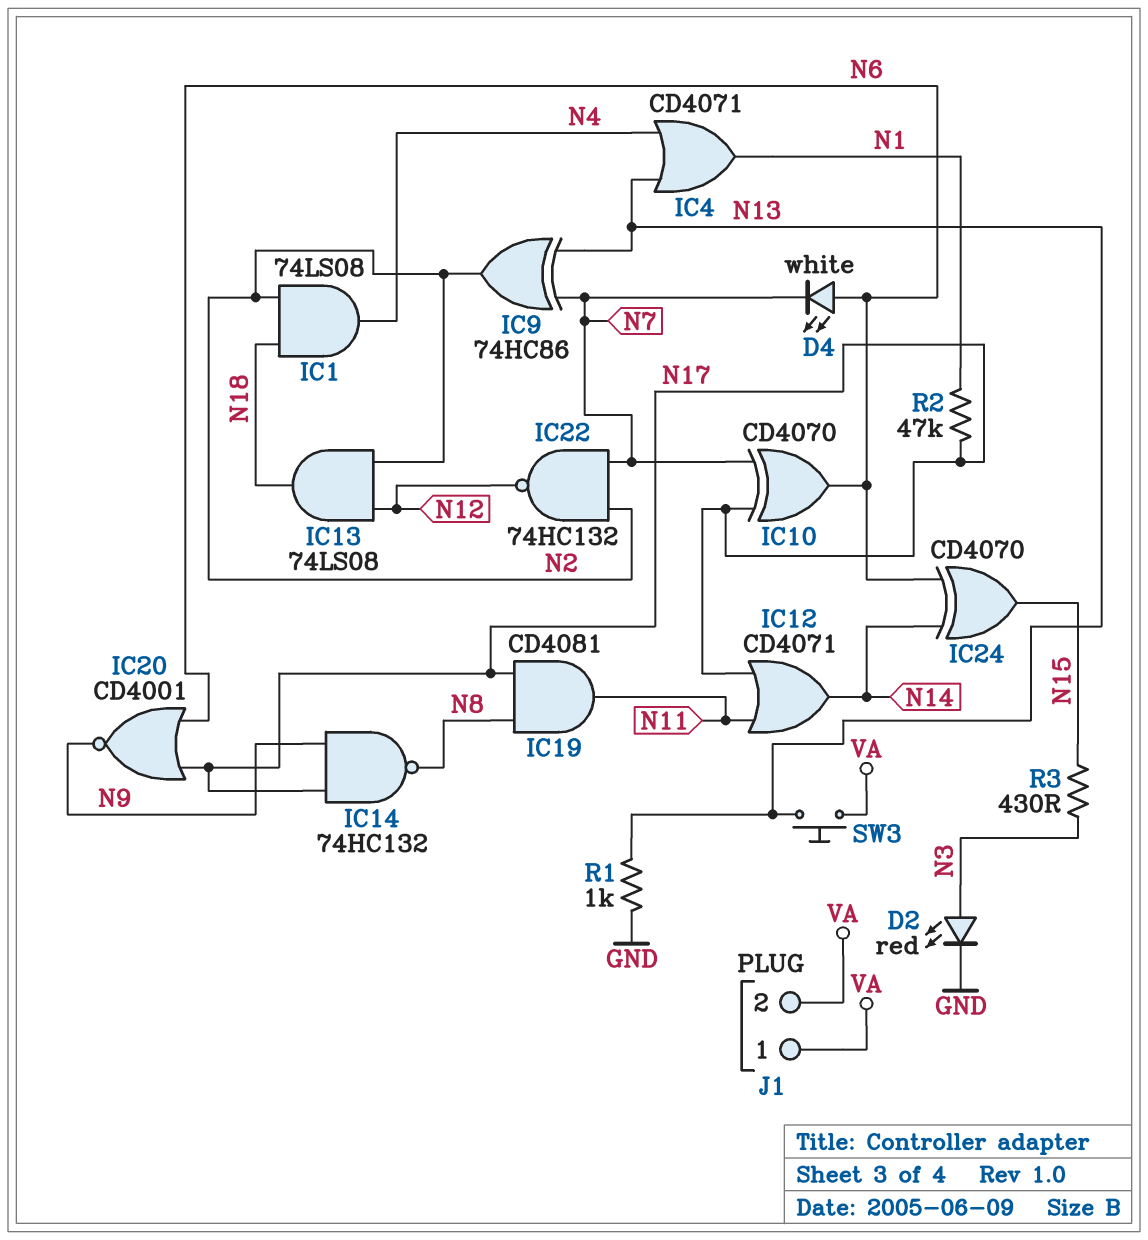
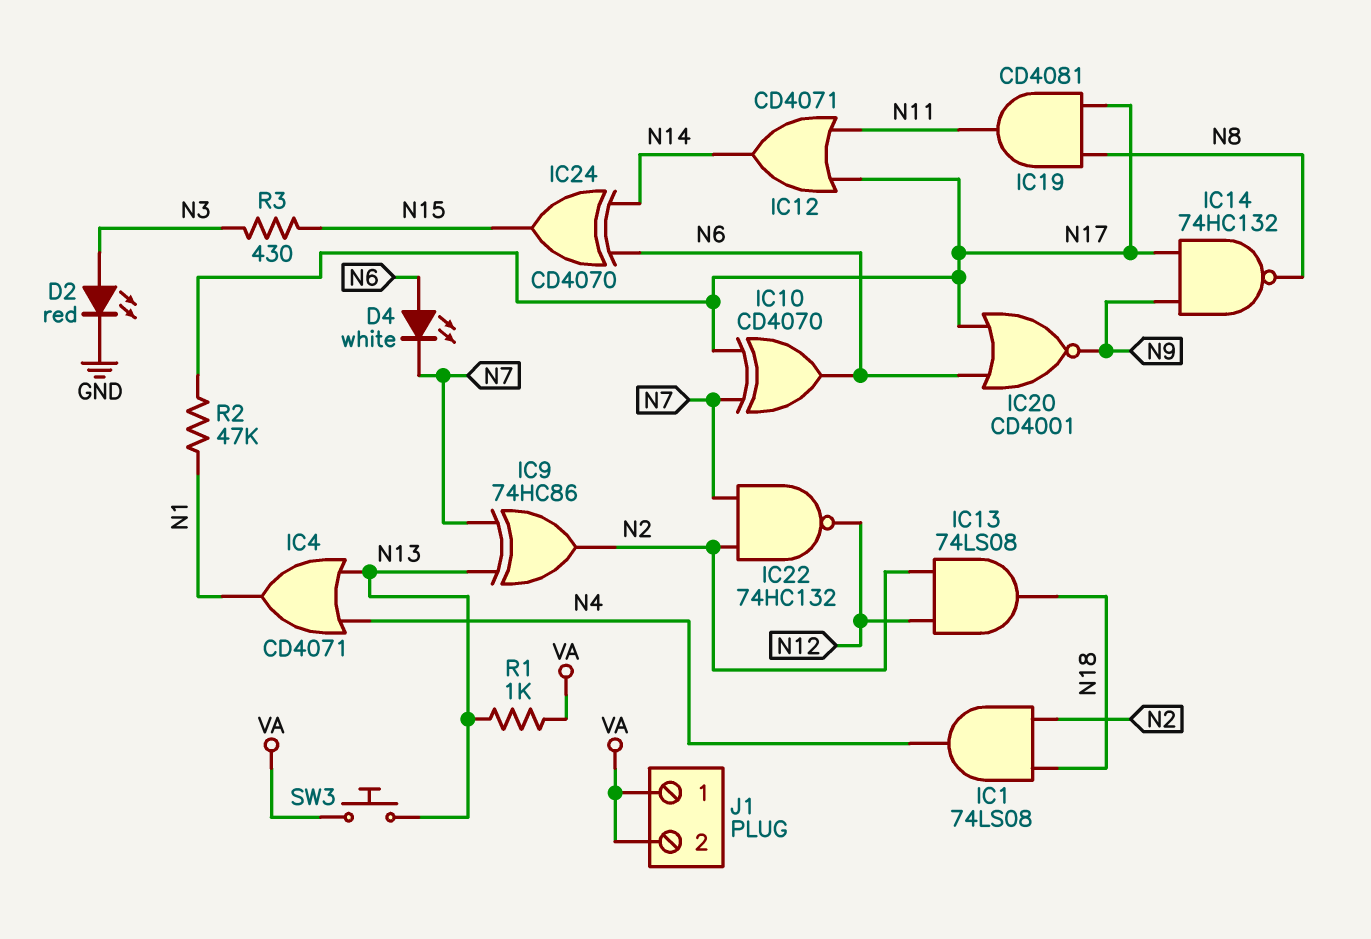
R1: 1k (GND, N13) -> 1k (N13, VA)

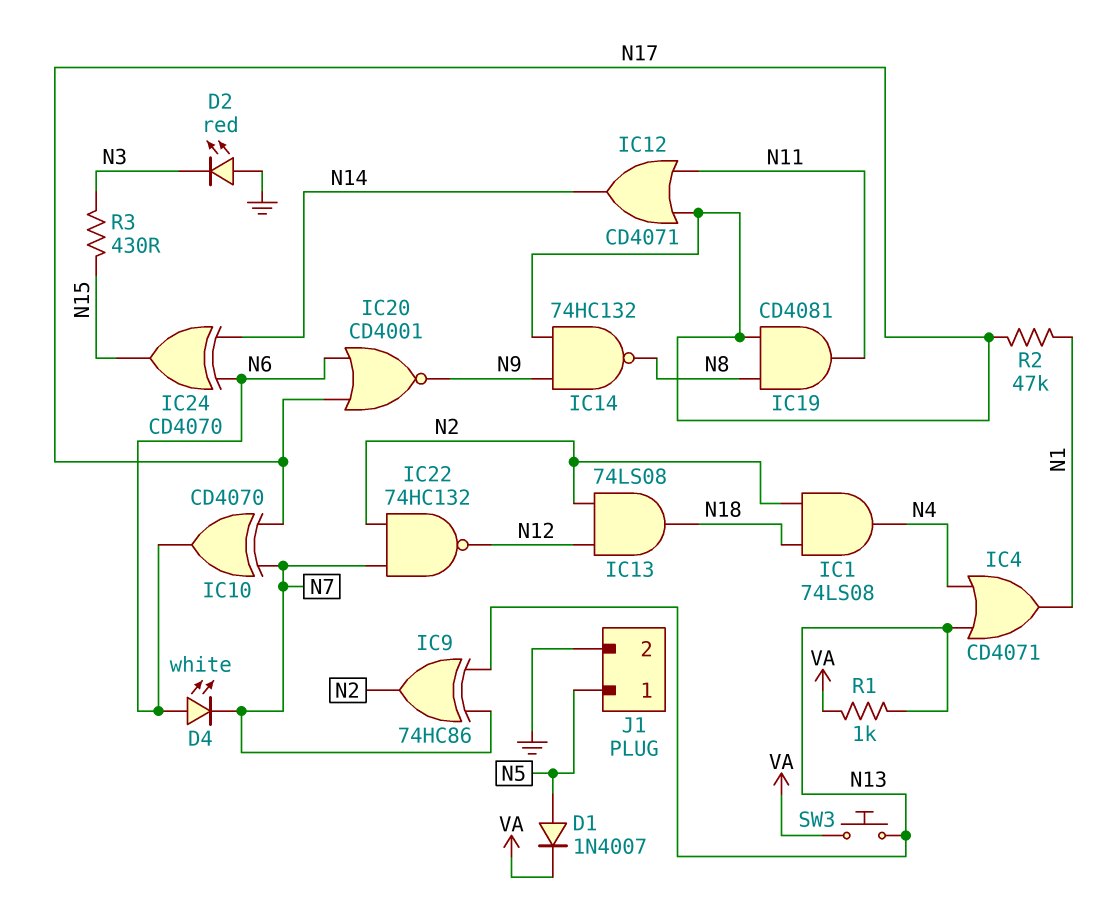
D1: none -> diode 1N4007 (A N5, K VA)
D2: LED red (A N3, K GND) -> LED red (A GND, K N3)
J1 pin 1: VA -> N5
J1 pin 2: VA -> GND

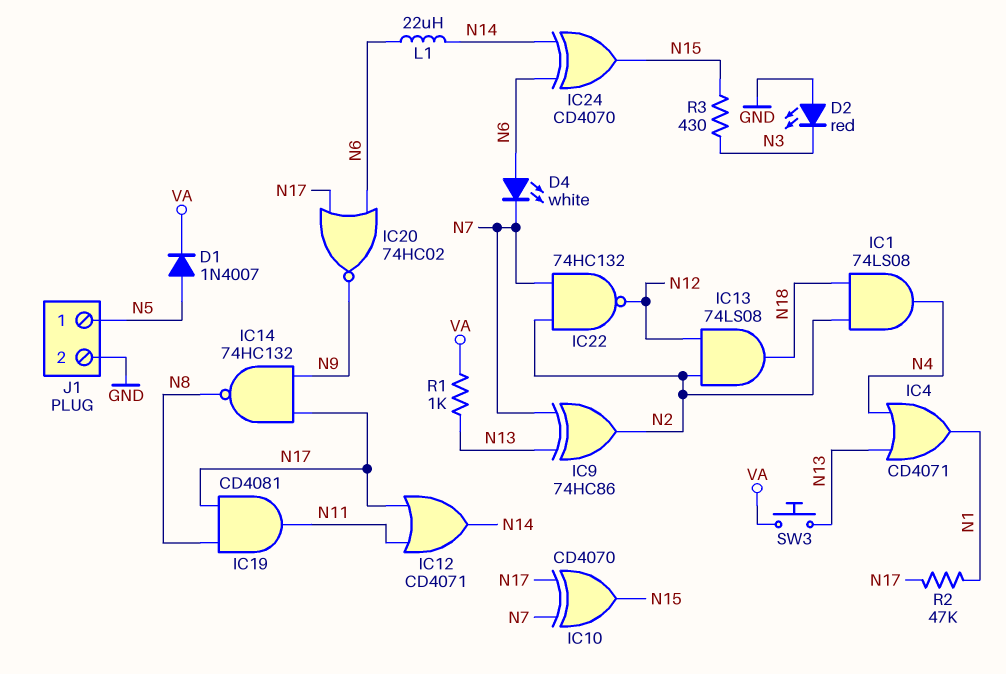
IC10: XOR CD4070 (in N7, in N17, out N6) -> XOR CD4070 (in N7, in N17, out N15)
IC20: NOR CD4001 (in N6, in N17, out N9) -> NOR 74HC02 (in N6, in N17, out N9)
L1: none -> 22uH (N6, N14)

